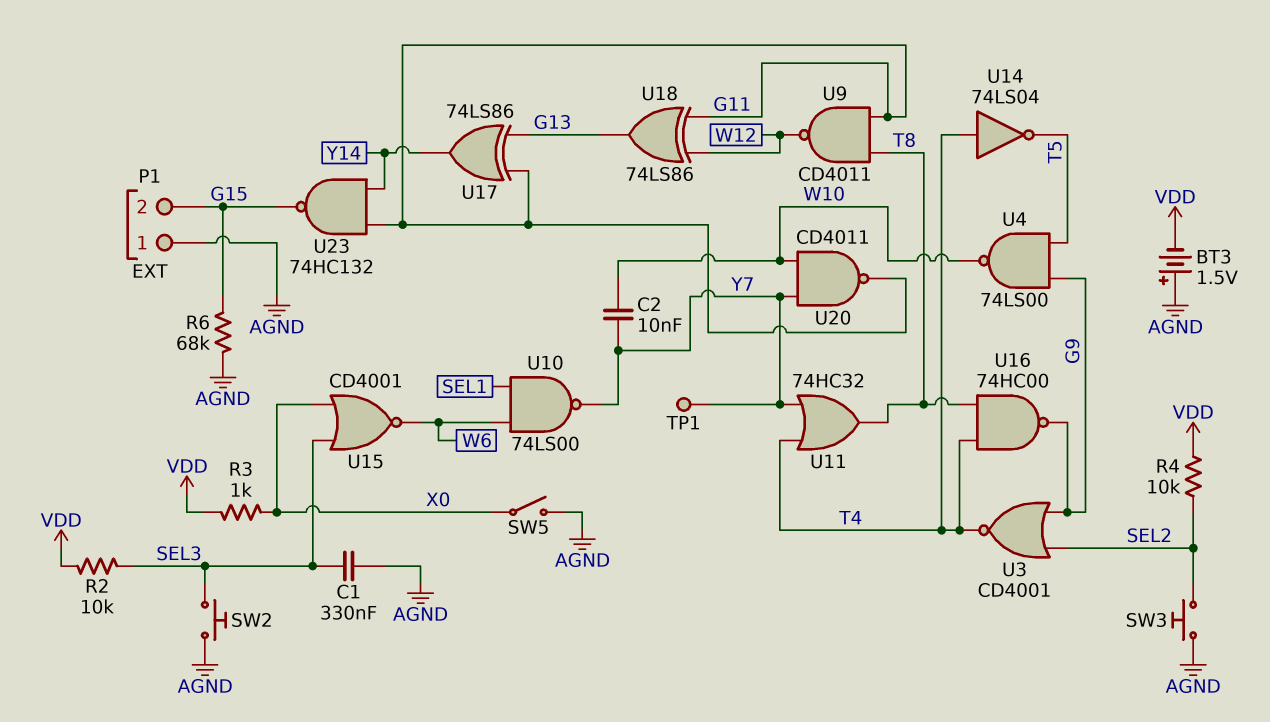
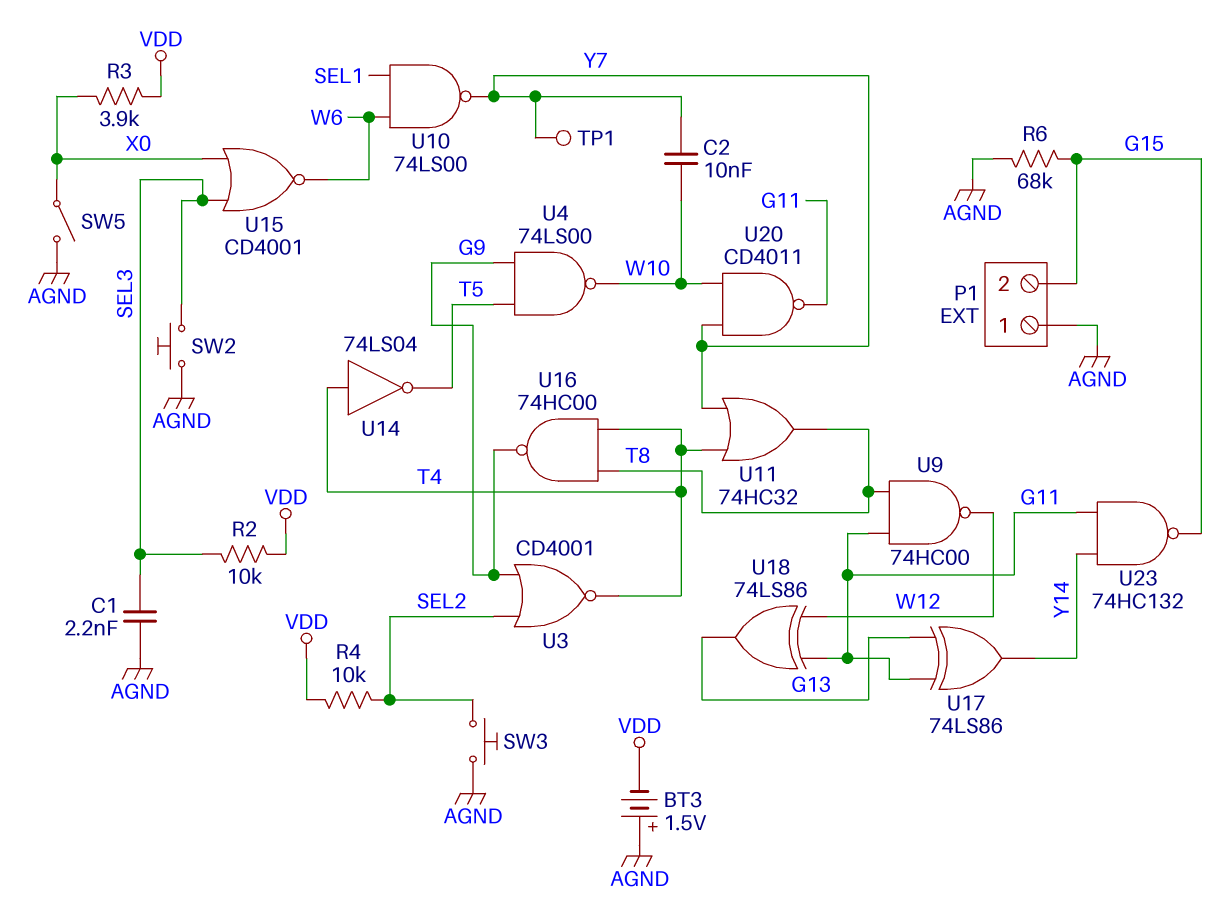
C1: 330nF (AGND, SEL3) -> 2.2nF (AGND, SEL3)
R3: 1k (VDD, X0) -> 3.9k (VDD, X0)
U9: NAND CD4011 (in G11, in T8, out W12) -> NAND 74HC00 (in G11, in T8, out W12)

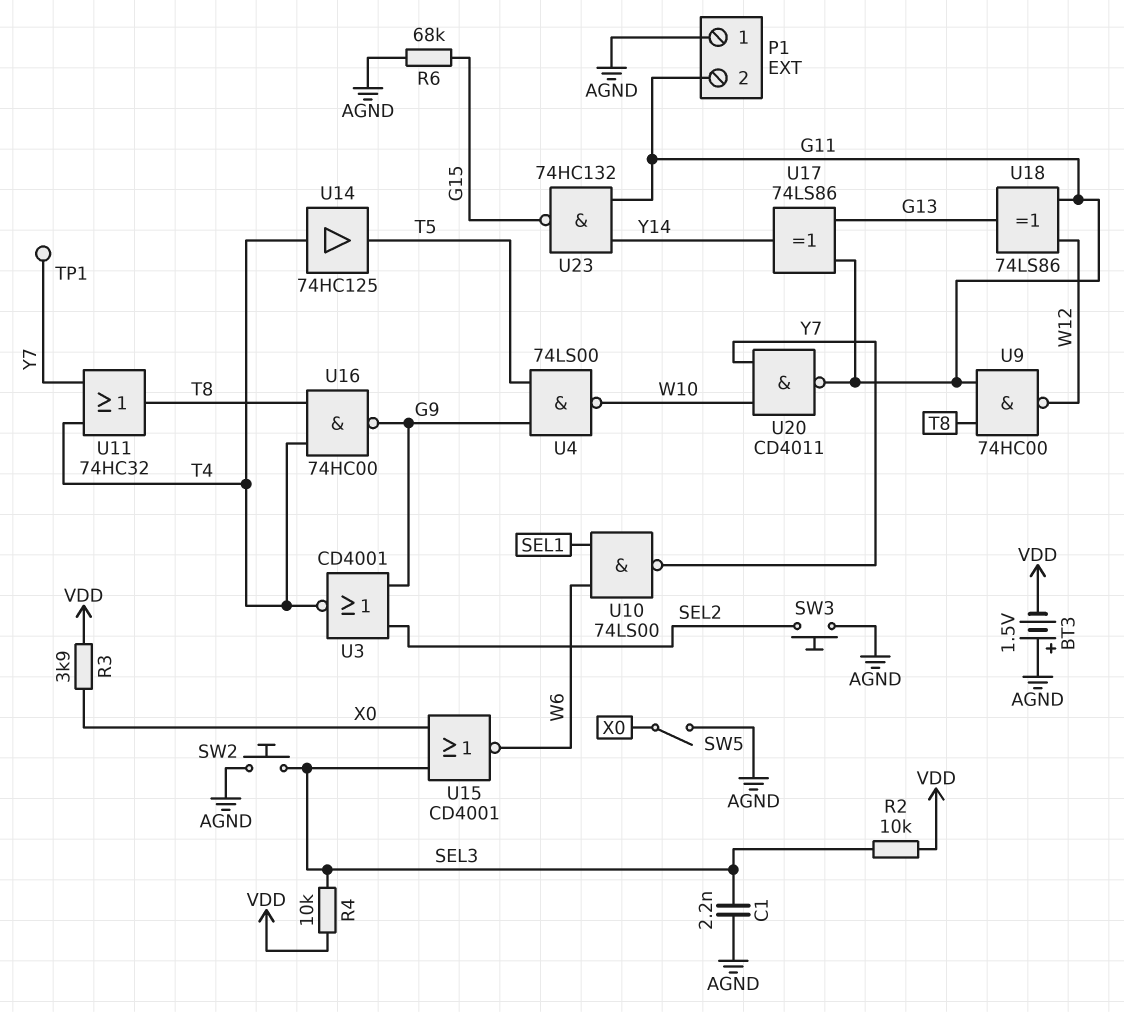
C2: 10nF (W10, Y7) -> none
P1 pin 2: G15 -> G11
R4: 10k (SEL2, VDD) -> 10k (SEL3, VDD)
U14: NOT 74LS04 (in T4, out T5) -> buffer 74HC125 (in T4, out T5)

